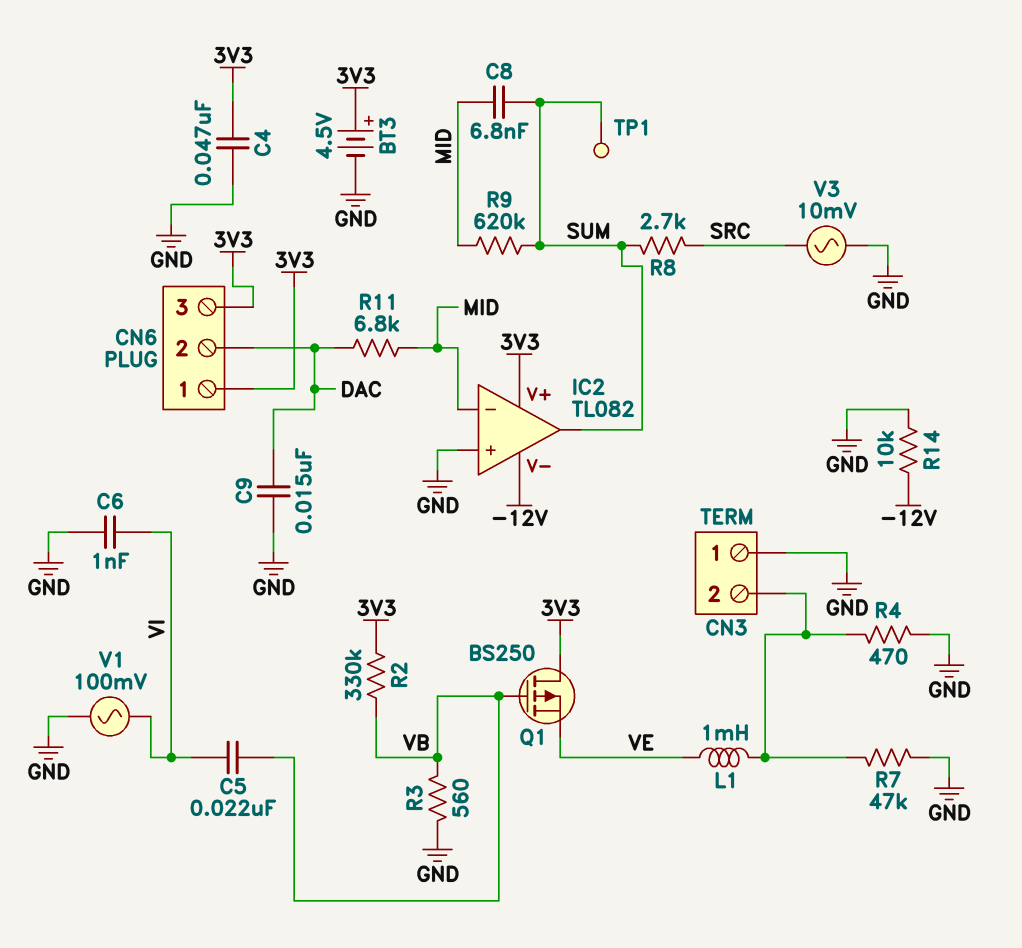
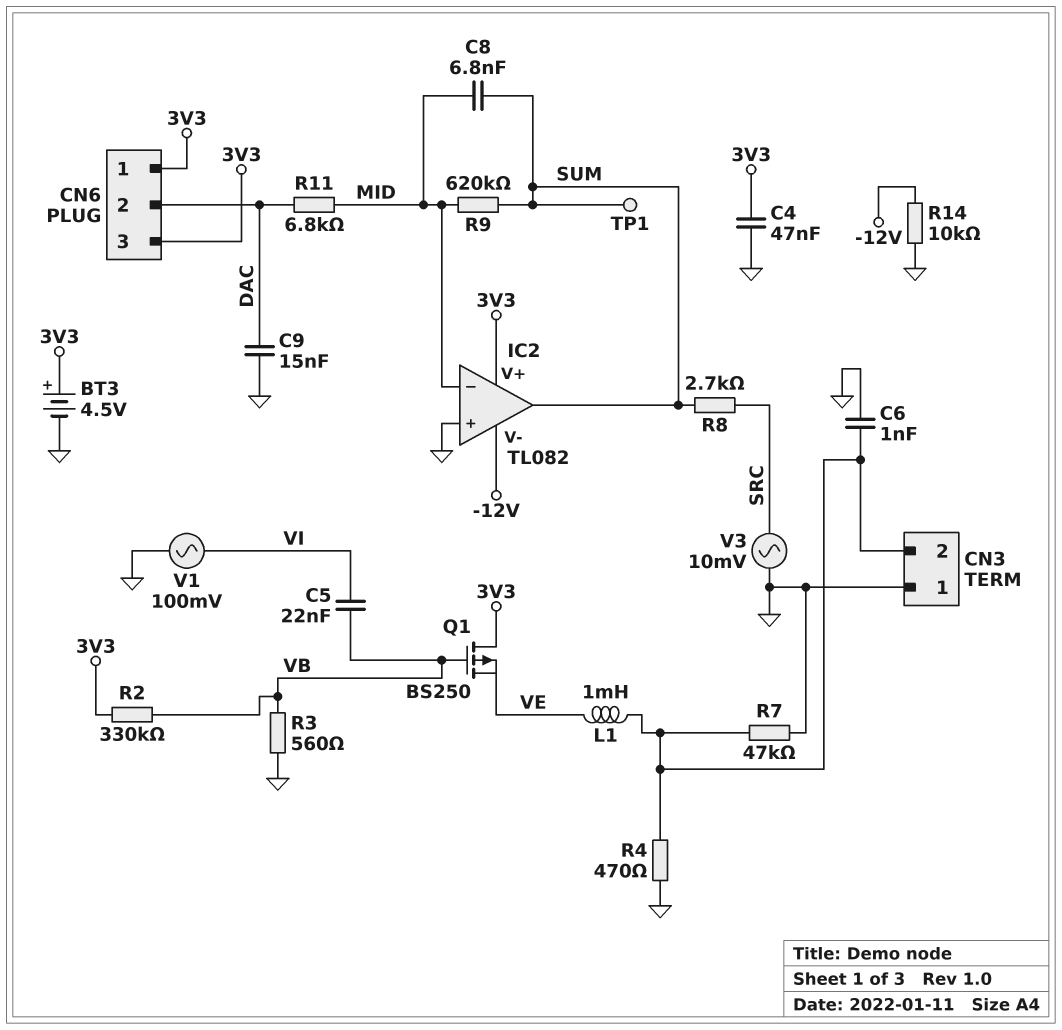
C6: 1nF (GND, VI) -> 1nF (CN3/2, GND)

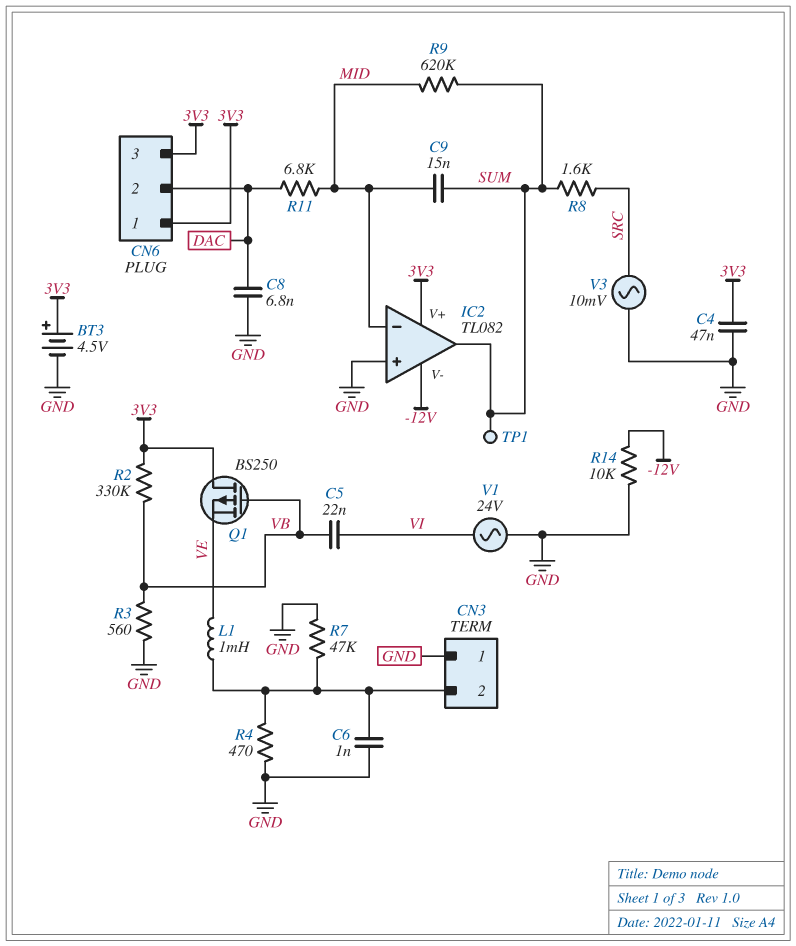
C8: 6.8nF (MID, SUM) -> 6.8nF (DAC, GND)
C9: 15nF (DAC, GND) -> 15nF (MID, SUM)
R8: 2.7k (SRC, SUM) -> 1.6k (SRC, SUM)
V1: AC 100mV (GND, VI) -> AC 24V (GND, VI)

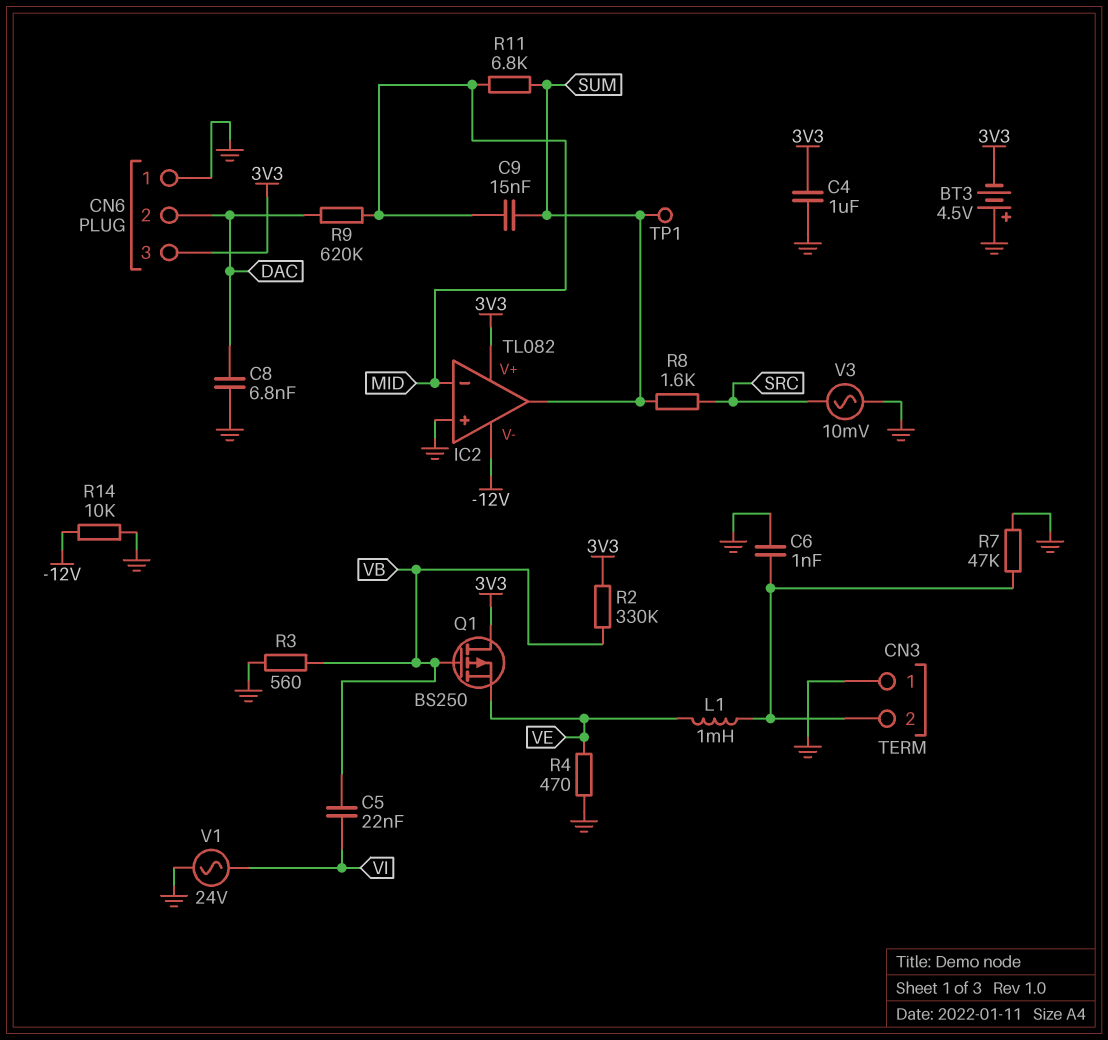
BT3: 4.5V (plus 3V3, minus GND) -> 4.5V (plus GND, minus 3V3)
C4: 47nF (3V3, GND) -> 1uF (3V3, GND)
CN6 pin 1: 3V3 -> GND
R4: 470 (CN3/2, GND) -> 470 (GND, VE)
R9: 620k (MID, SUM) -> 620k (DAC, MID)
R11: 6.8k (DAC, MID) -> 6.8k (MID, SUM)

